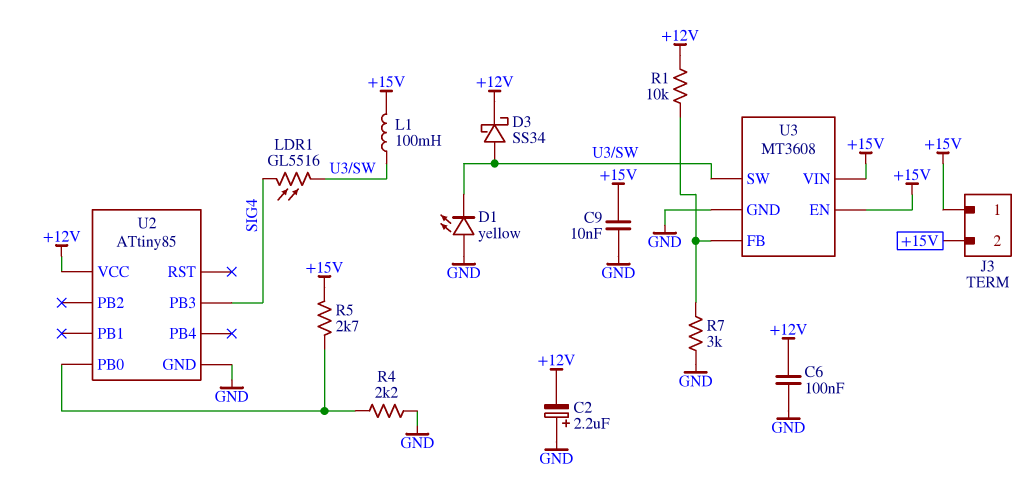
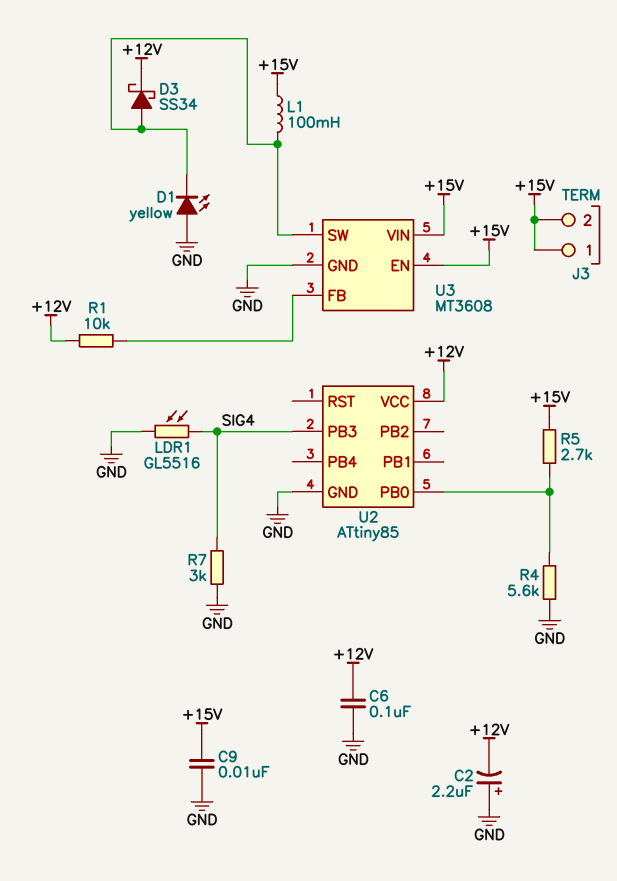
LDR1: GL5516 (SIG4, U3/SW) -> GL5516 (GND, SIG4)
R4: 2.2k (GND, U2/PB0) -> 5.6k (GND, U2/PB0)
R7: 3k (GND, U3/FB) -> 3k (GND, SIG4)

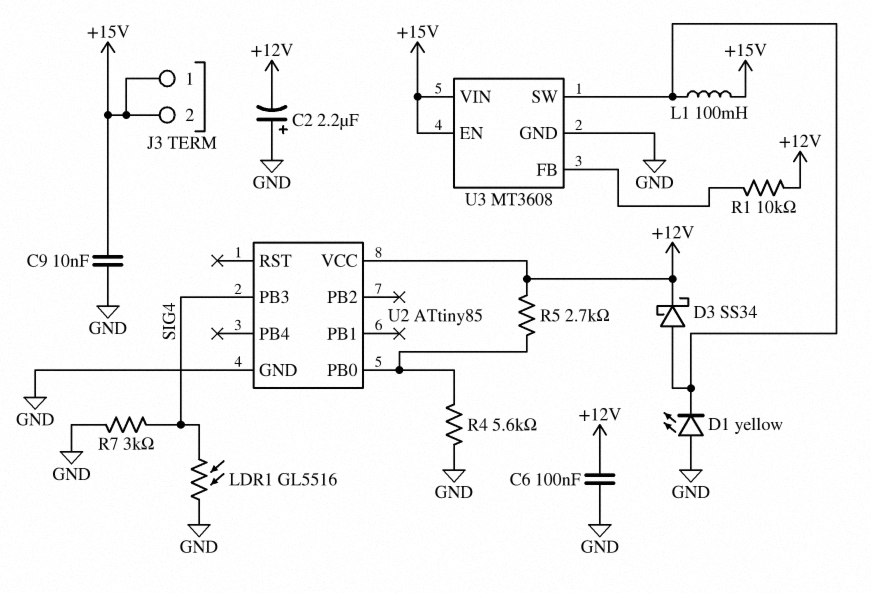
R5: 2.7k (+15V, U2/PB0) -> 2.7k (+12V, U2/PB0)

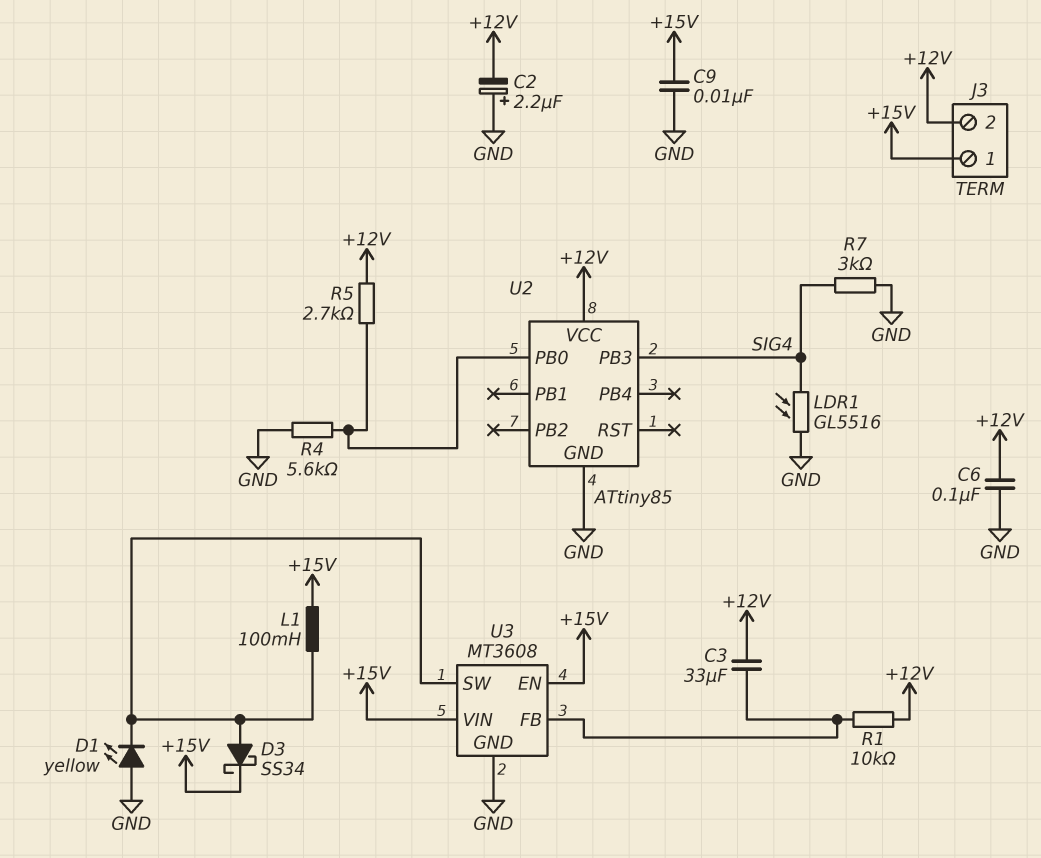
C3: none -> 33uF (+12V, U3/FB)
D3: schottky SS34 (A U3/SW, K +12V) -> schottky SS34 (A U3/SW, K +15V)
J3 pin 2: +15V -> +12V

